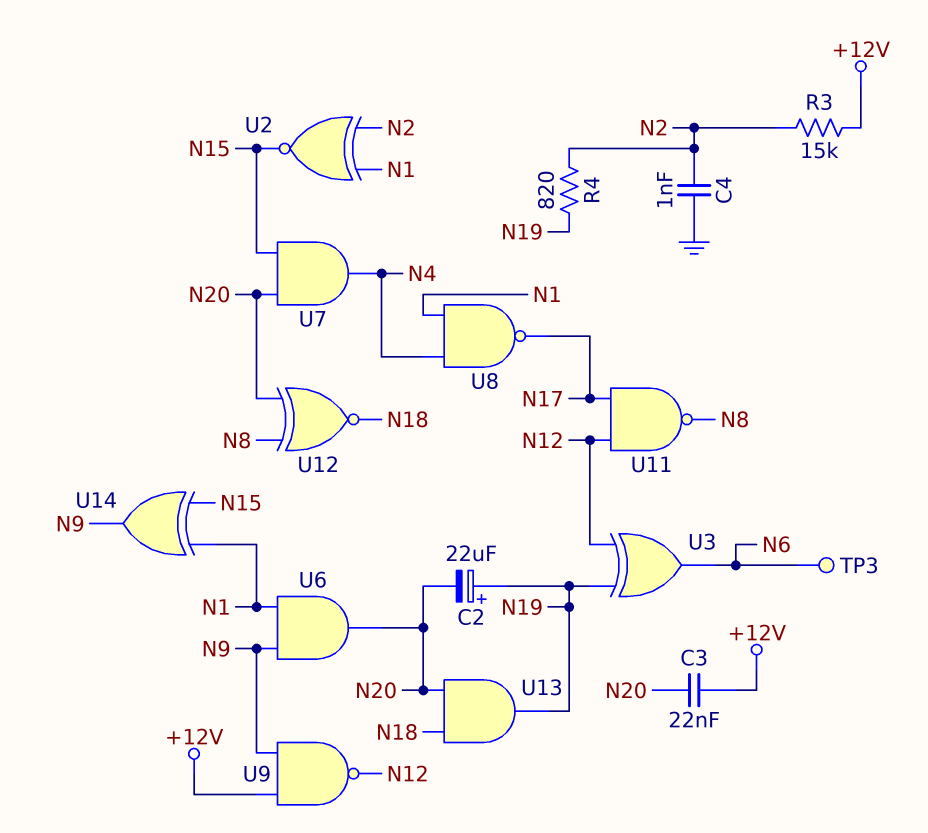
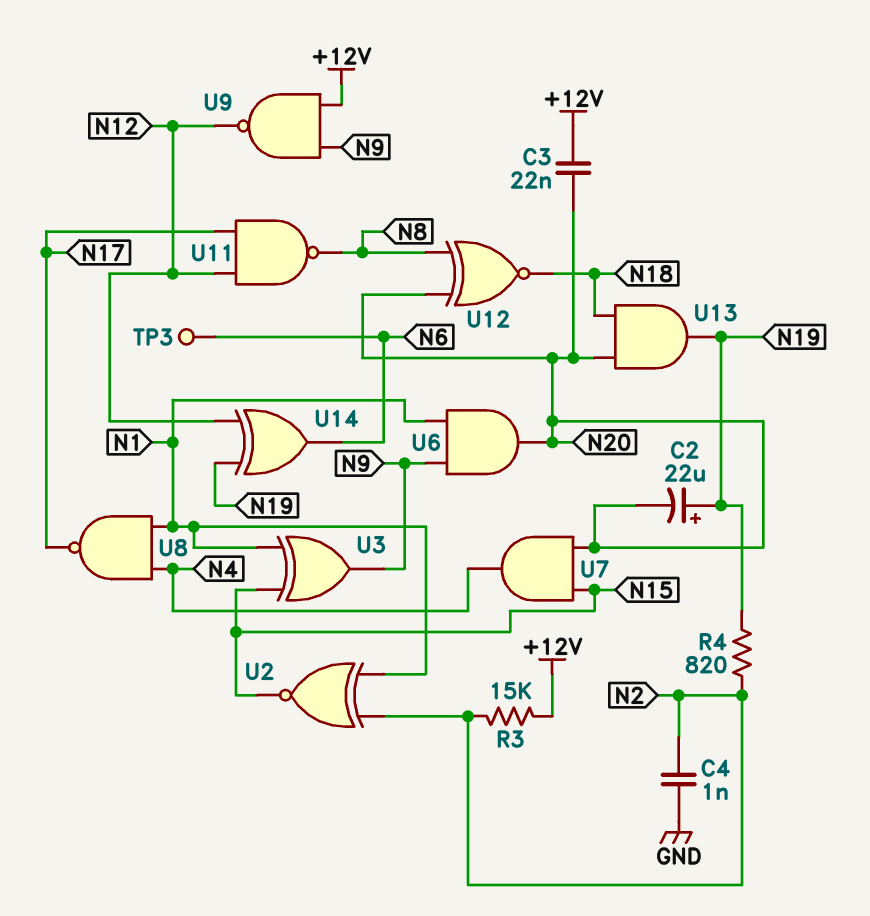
U3: XOR (in N12, in N19, out N6) -> XOR (in N1, in N15, out N9)
U14: XOR (in N1, in N15, out N9) -> XOR (in N12, in N19, out N6)

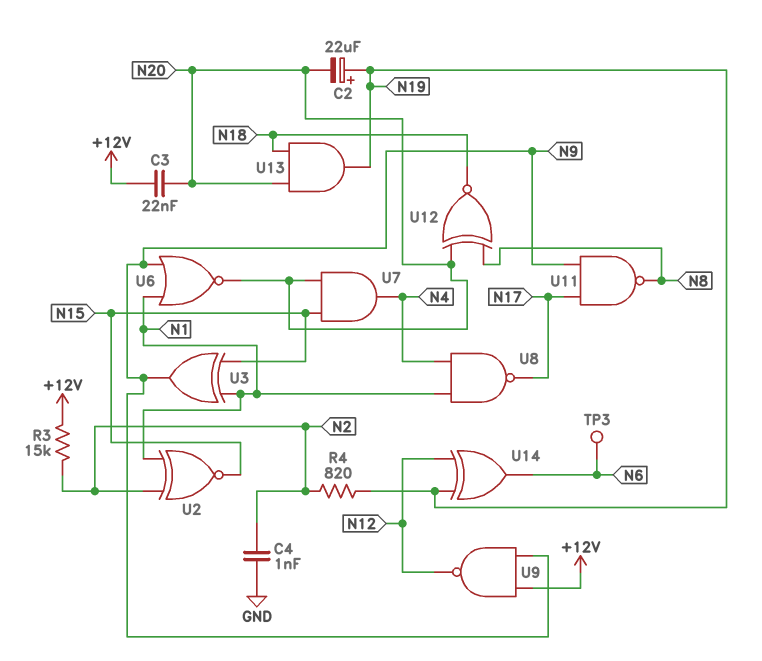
U6: AND (in N1, in N9, out N20) -> NOR (in N1, in N9, out N20)
U11: NAND (in N12, in N17, out N8) -> NAND (in N9, in N17, out N8)

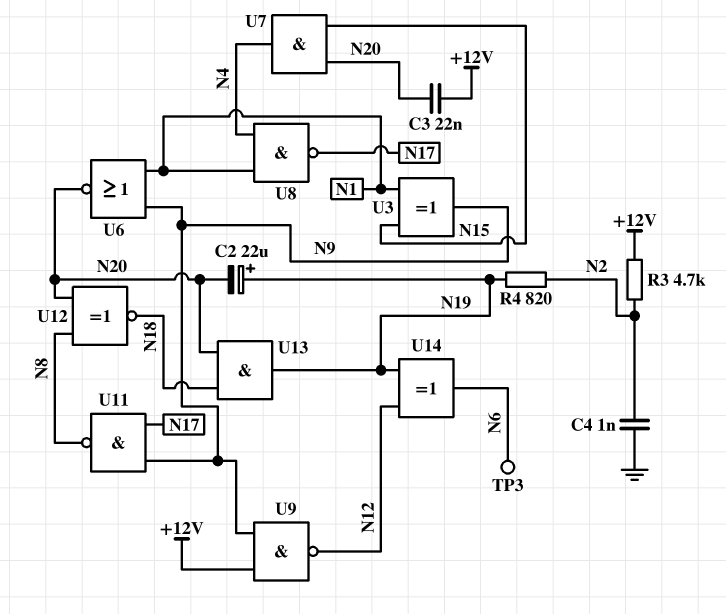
R3: 15k (+12V, N2) -> 4.7k (+12V, N2)
U2: XNOR (in N1, in N2, out N15) -> none

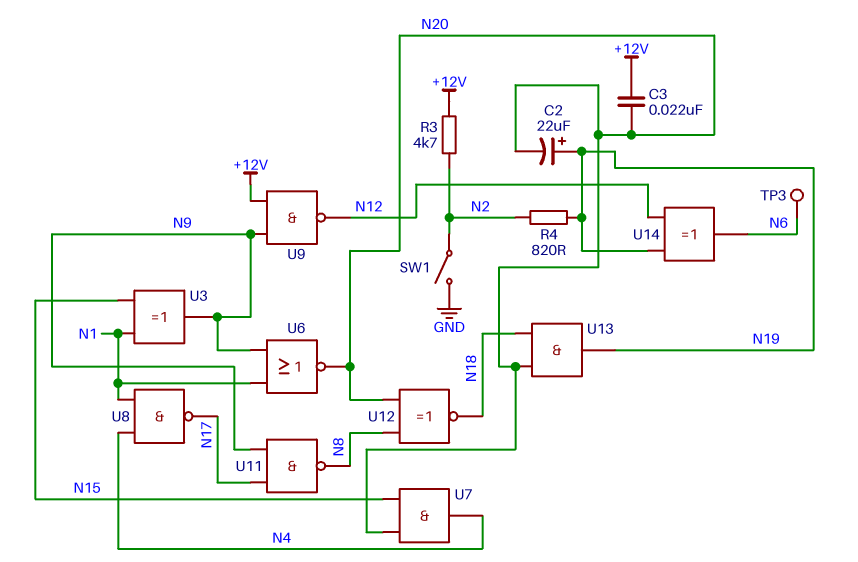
C4: 1nF (GND, N2) -> none
SW1: none -> switch (GND, N2)

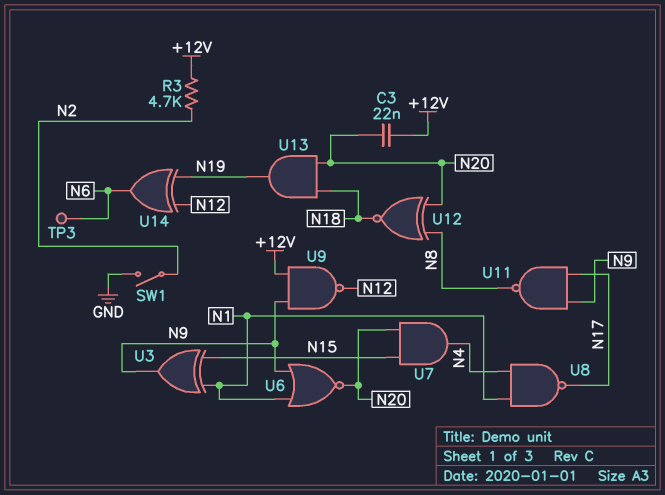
C2: 22uF (plus N19, minus N20) -> none
R4: 820 (N2, N19) -> none

